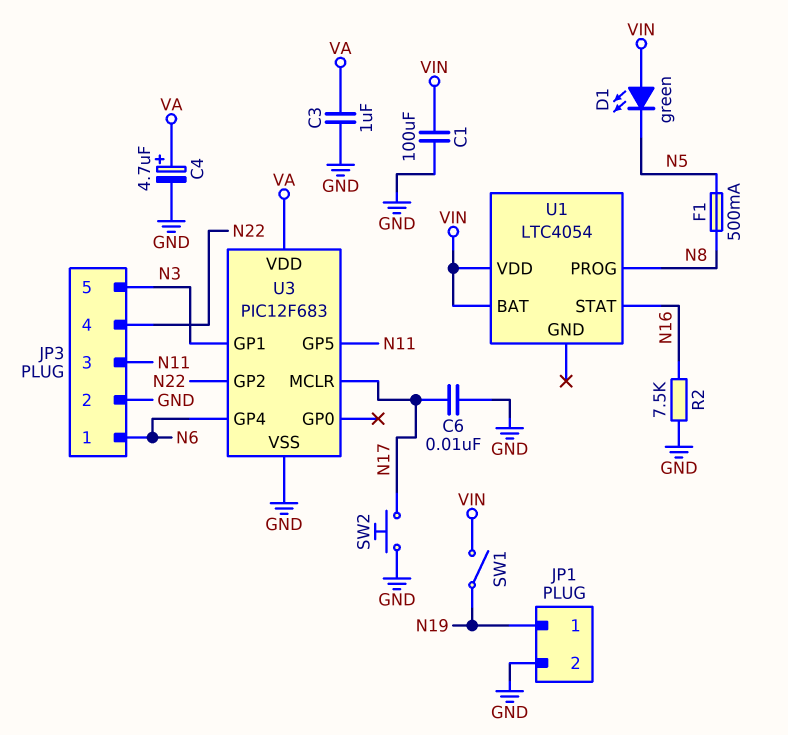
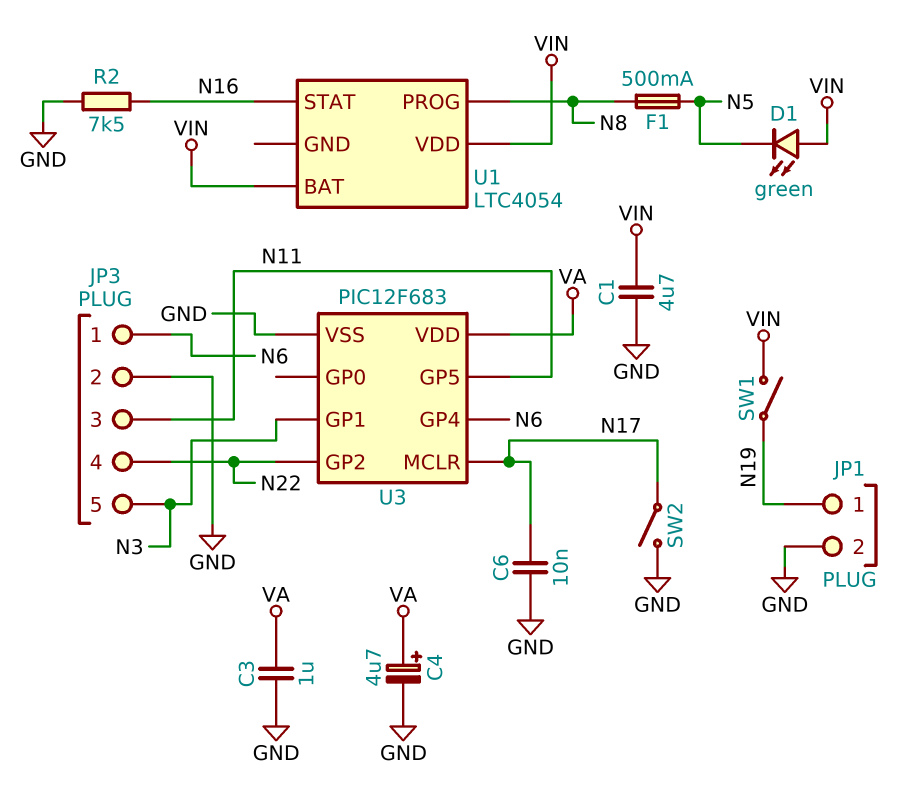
C1: 100uF (GND, VIN) -> 4.7uF (GND, VIN)
SW2: button (GND, N17) -> switch (GND, N17)

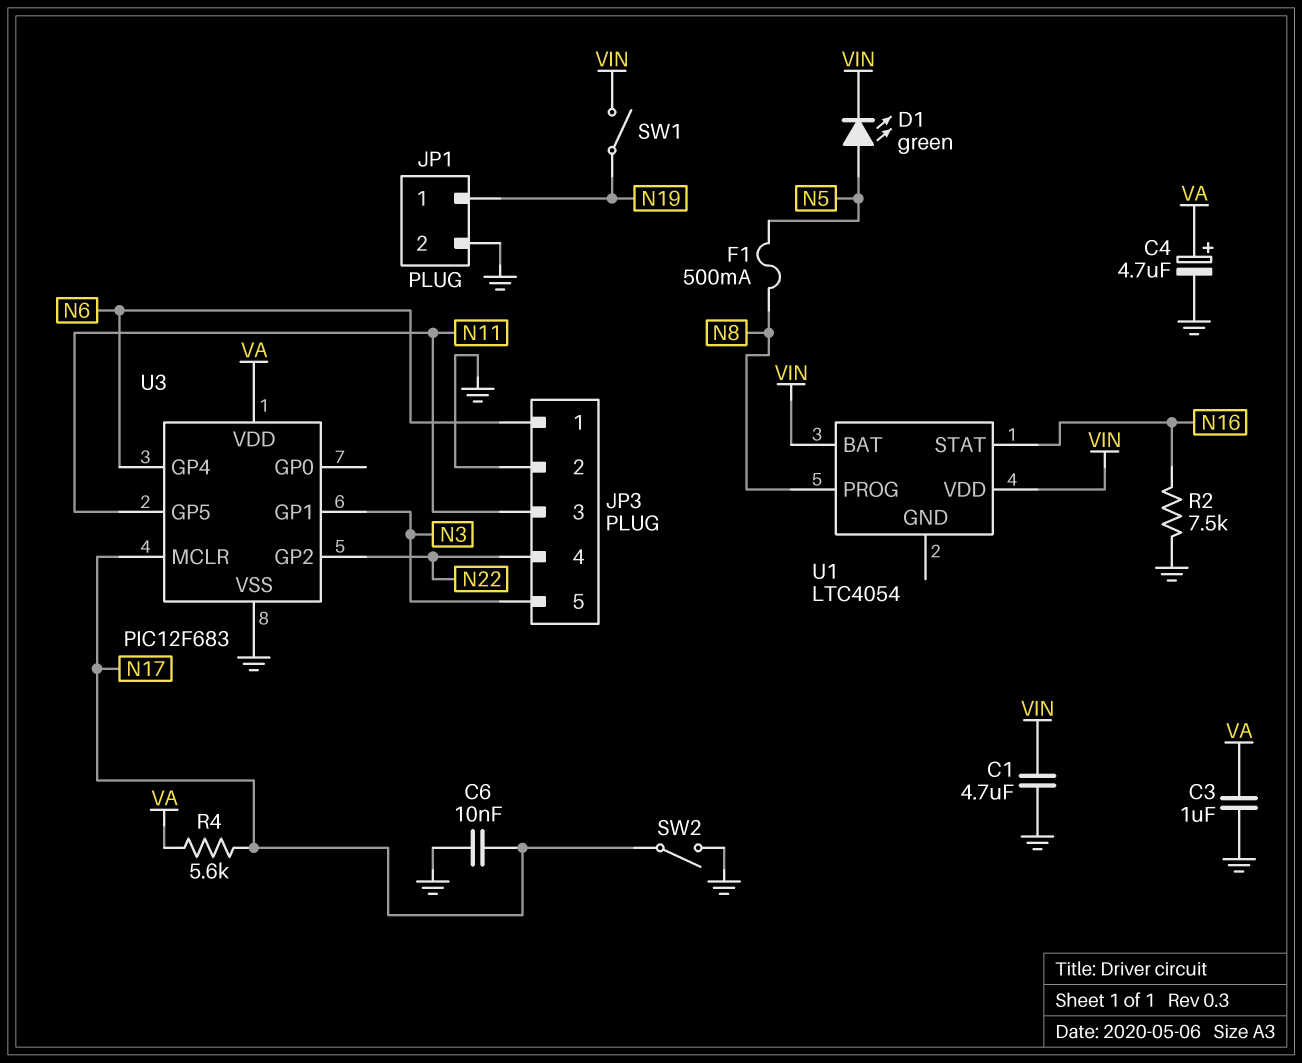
D1: LED green (A VIN, K N5) -> LED green (A N5, K VIN)
R4: none -> 5.6k (N17, VA)

